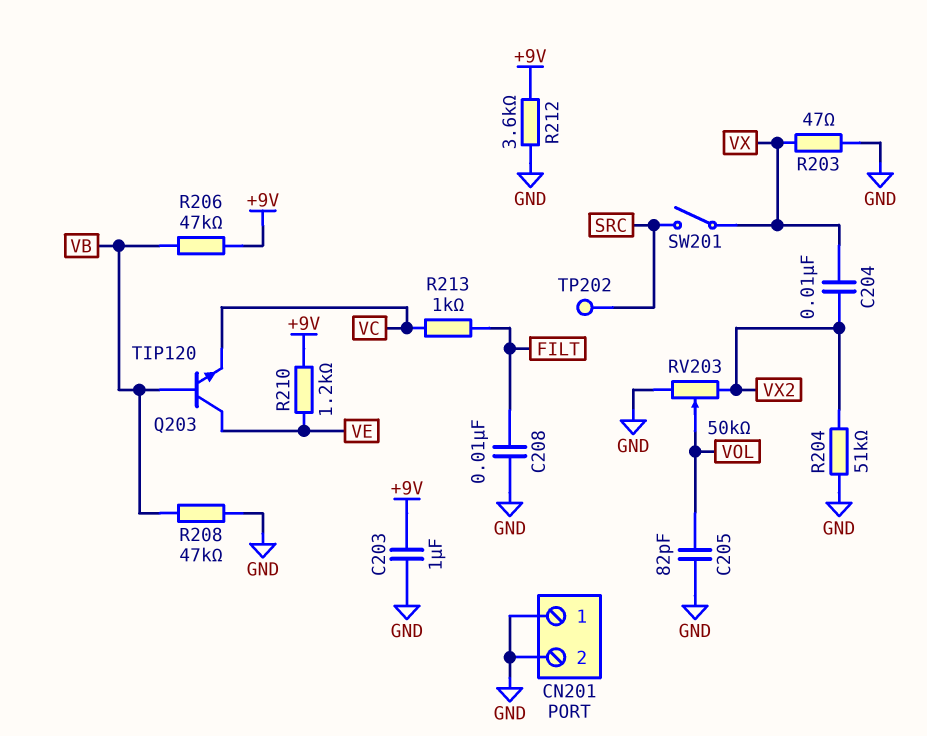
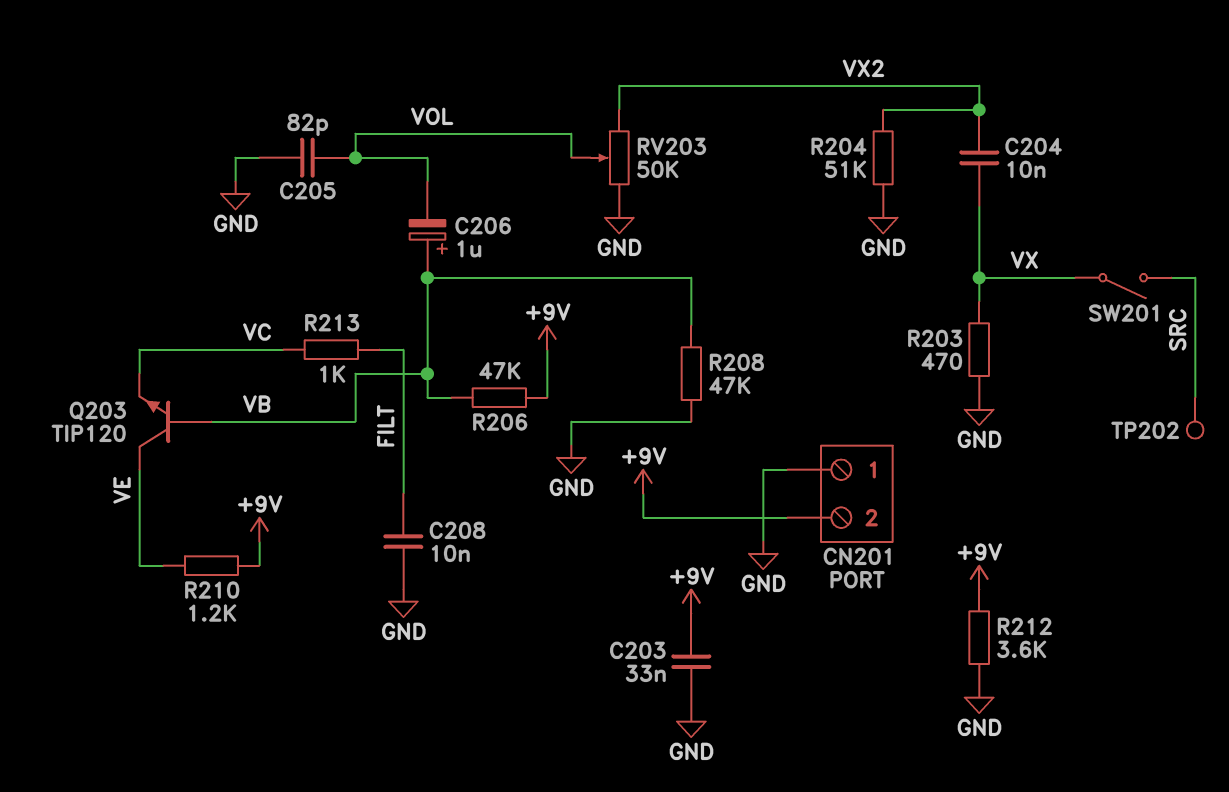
C203: 1uF (+9V, GND) -> 33nF (+9V, GND)
C206: none -> 1uF (plus VB, minus VOL)
CN201 pin 2: GND -> +9V
R203: 47 (GND, VX) -> 470 (GND, VX)

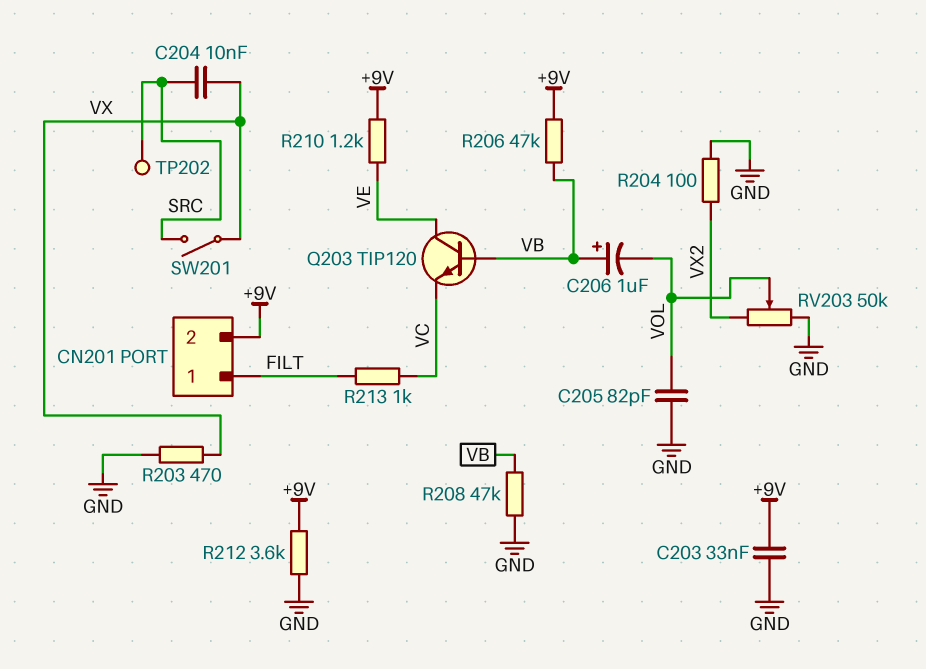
C204: 10nF (VX, VX2) -> 10nF (SRC, VX)
C208: 10nF (FILT, GND) -> none
CN201 pin 1: GND -> FILT
R204: 51k (GND, VX2) -> 100 (GND, VX2)

